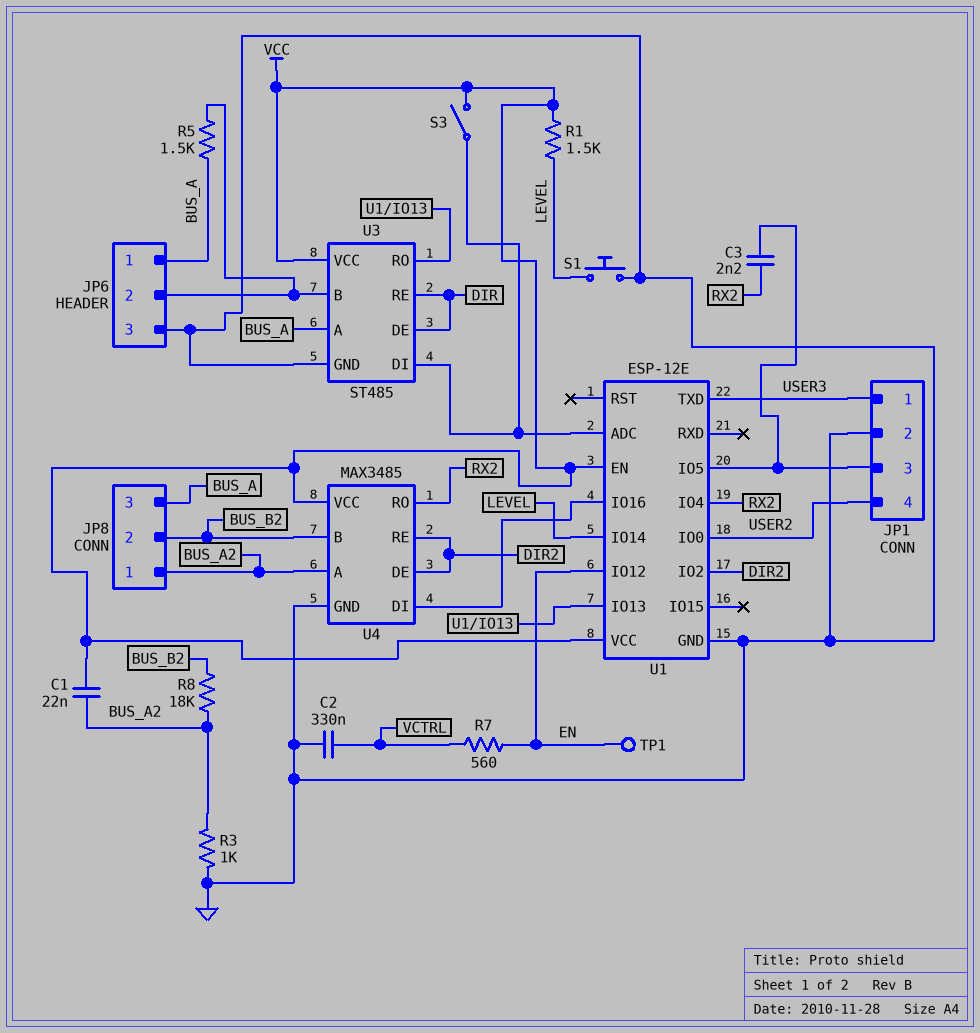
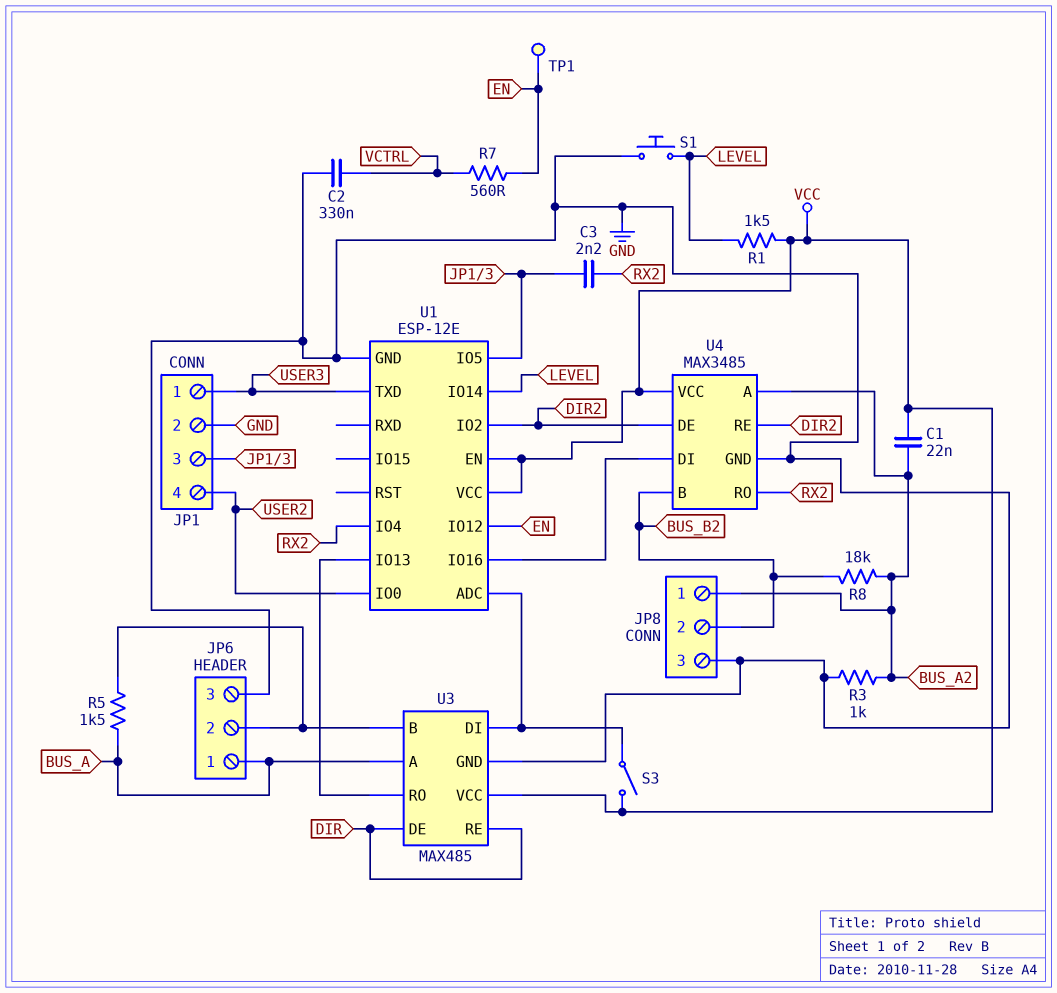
JP8 pin 3: BUS_A -> GND
U3: ST485 -> MAX485

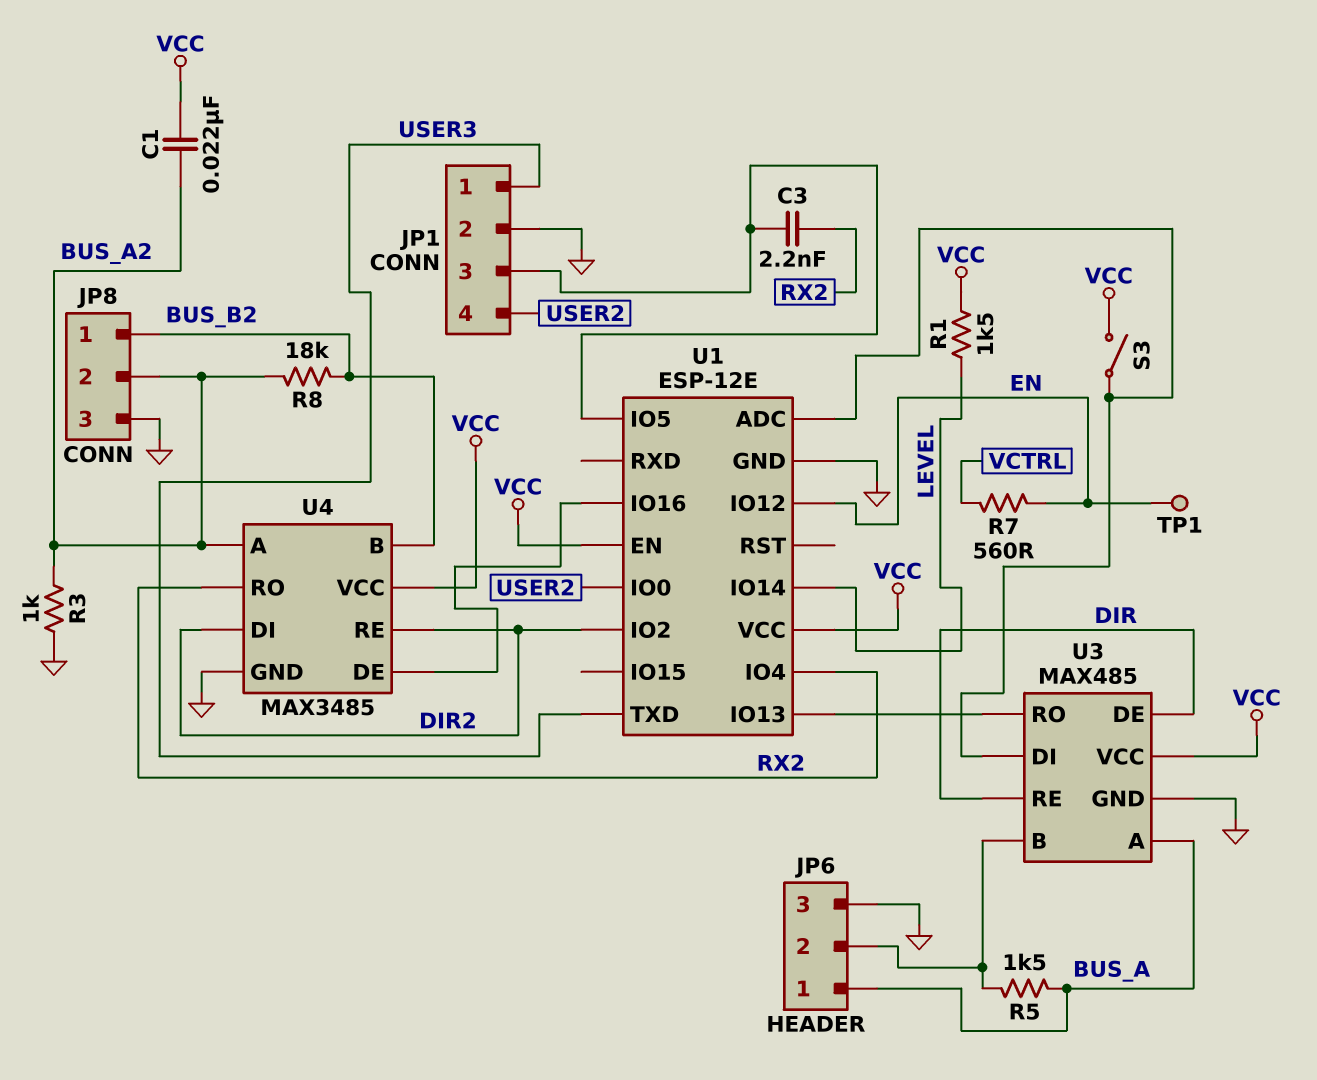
C2: 330nF (GND, VCTRL) -> none
JP8 pin 1: BUS_A2 -> BUS_B2
JP8 pin 2: BUS_B2 -> BUS_A2
S1: button (GND, LEVEL) -> none
U4 pin DE: DIR2 -> U1/IO16
U4 pin DI: U1/IO16 -> DIR2

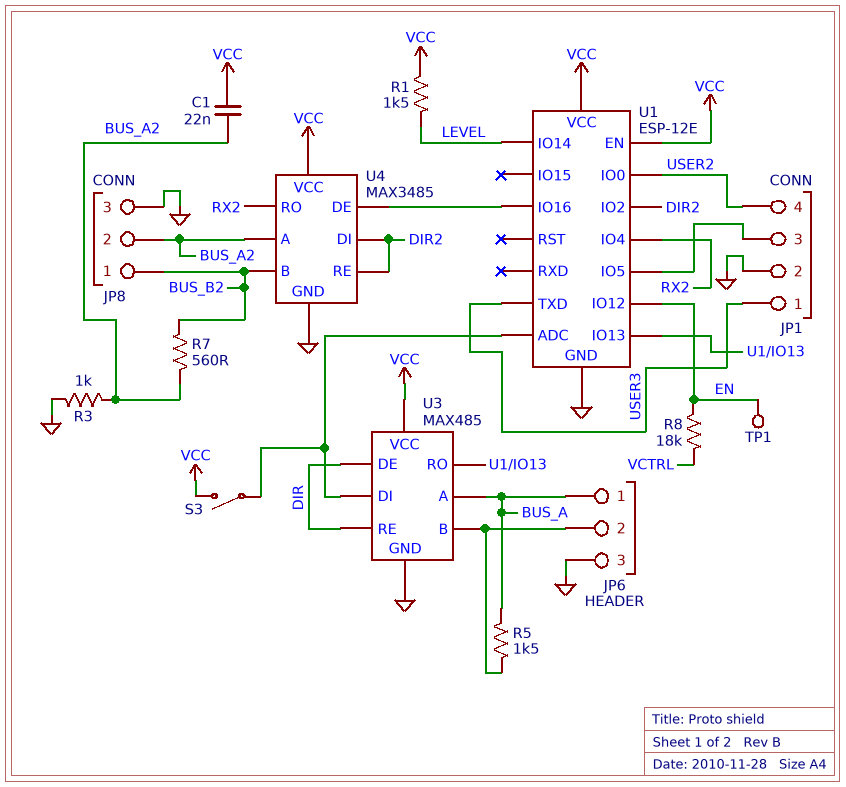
C3: 2.2nF (JP1/3, RX2) -> none
R7: 560 (EN, VCTRL) -> 560 (BUS_A2, BUS_B2)
R8: 18k (BUS_A2, BUS_B2) -> 18k (EN, VCTRL)

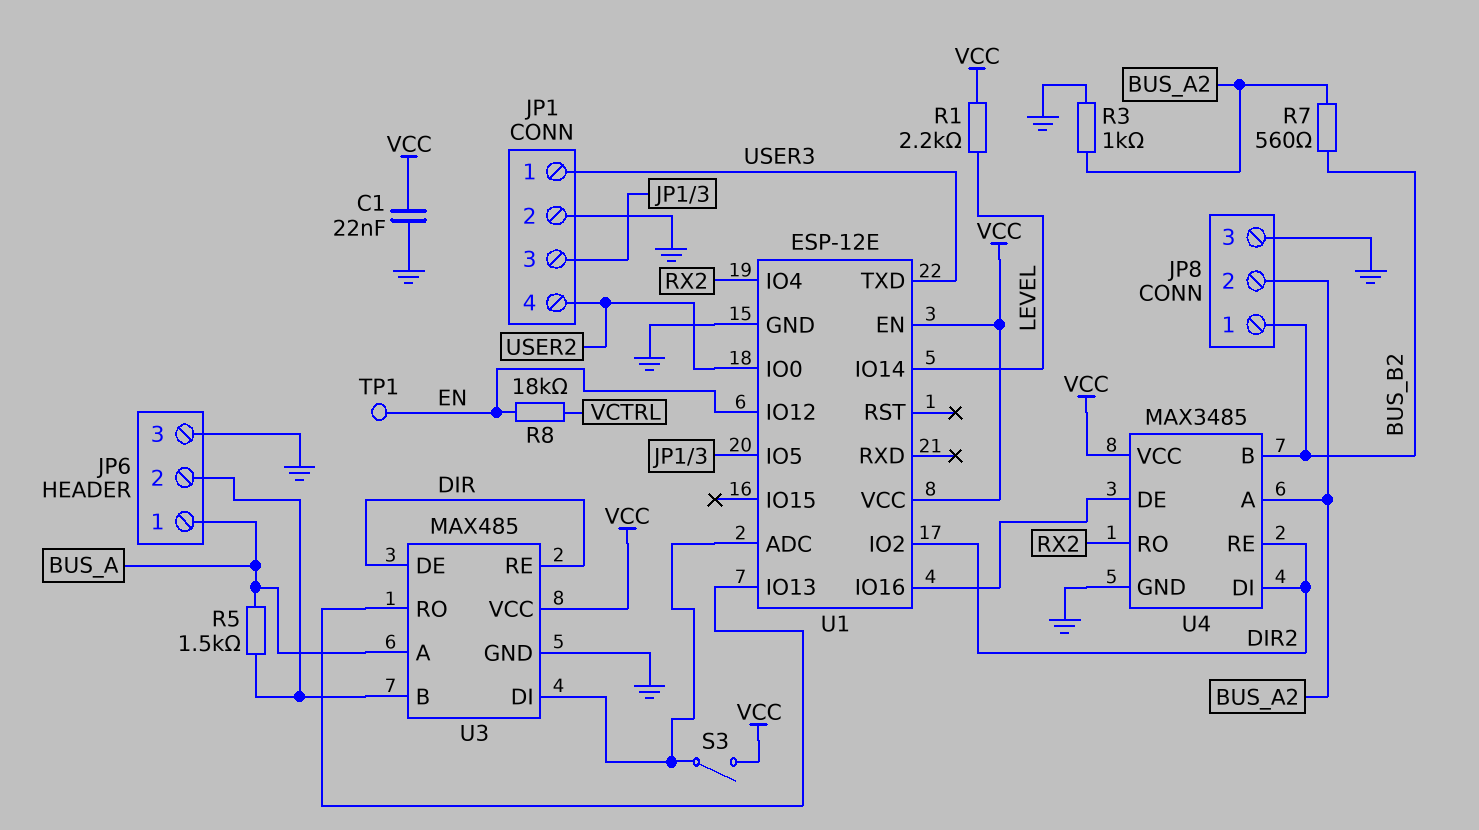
C1: 22nF (BUS_A2, VCC) -> 22nF (GND, VCC)
R1: 1.5k (LEVEL, VCC) -> 2.2k (LEVEL, VCC)

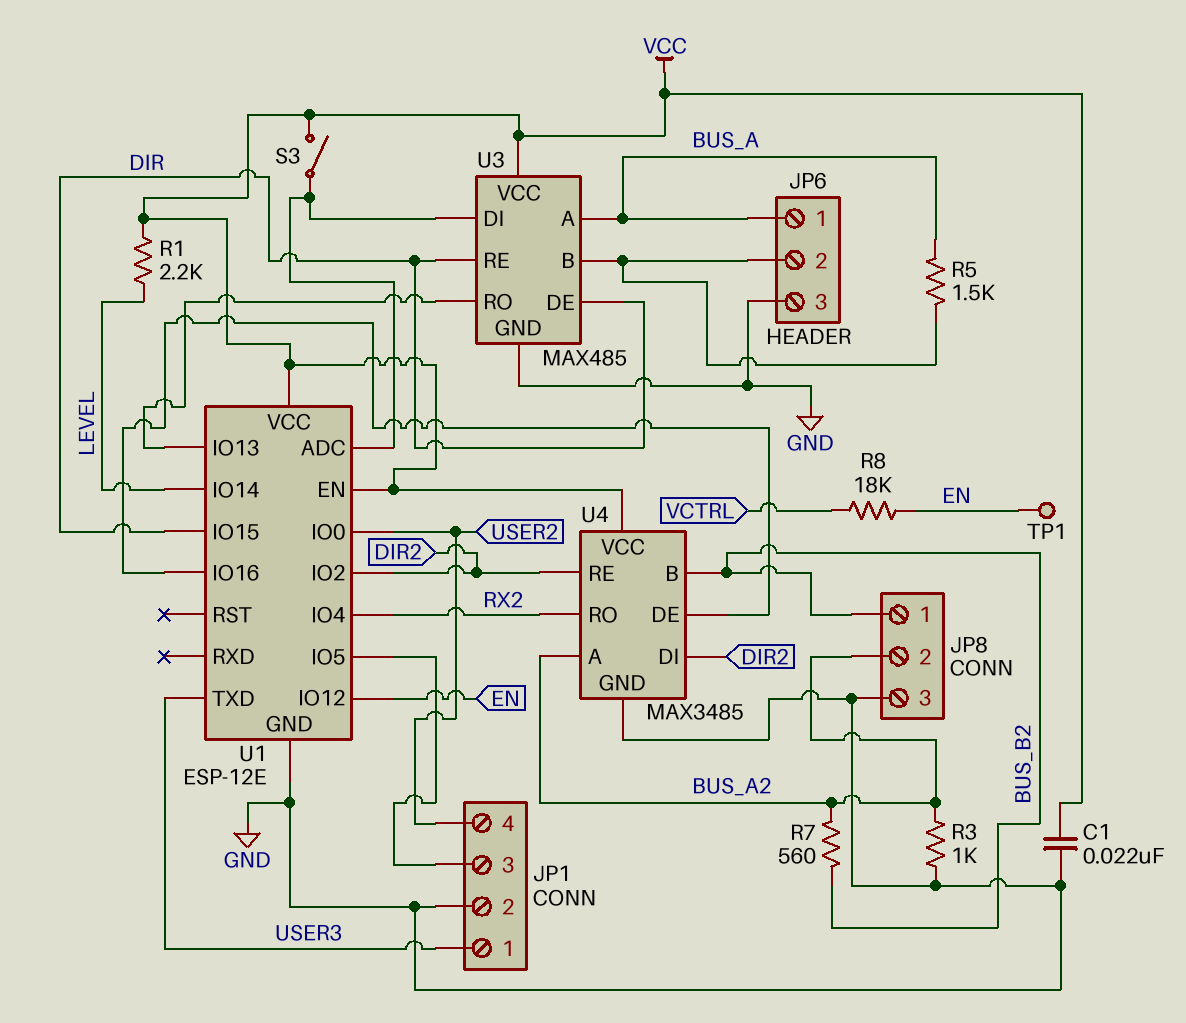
U1 pin IO15: none -> DIR

